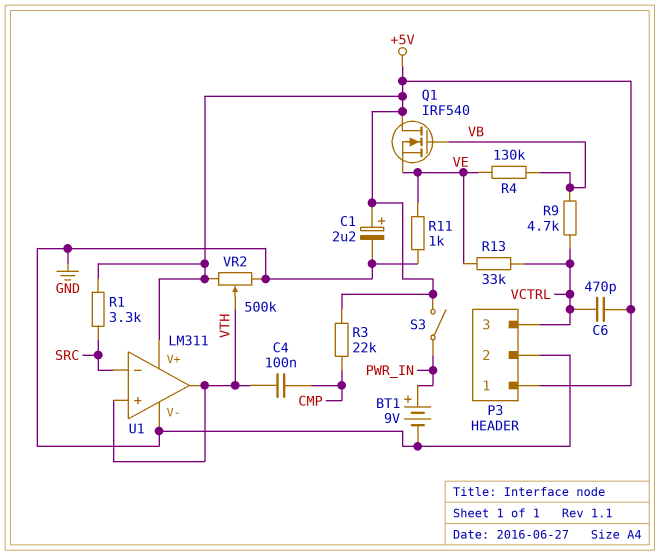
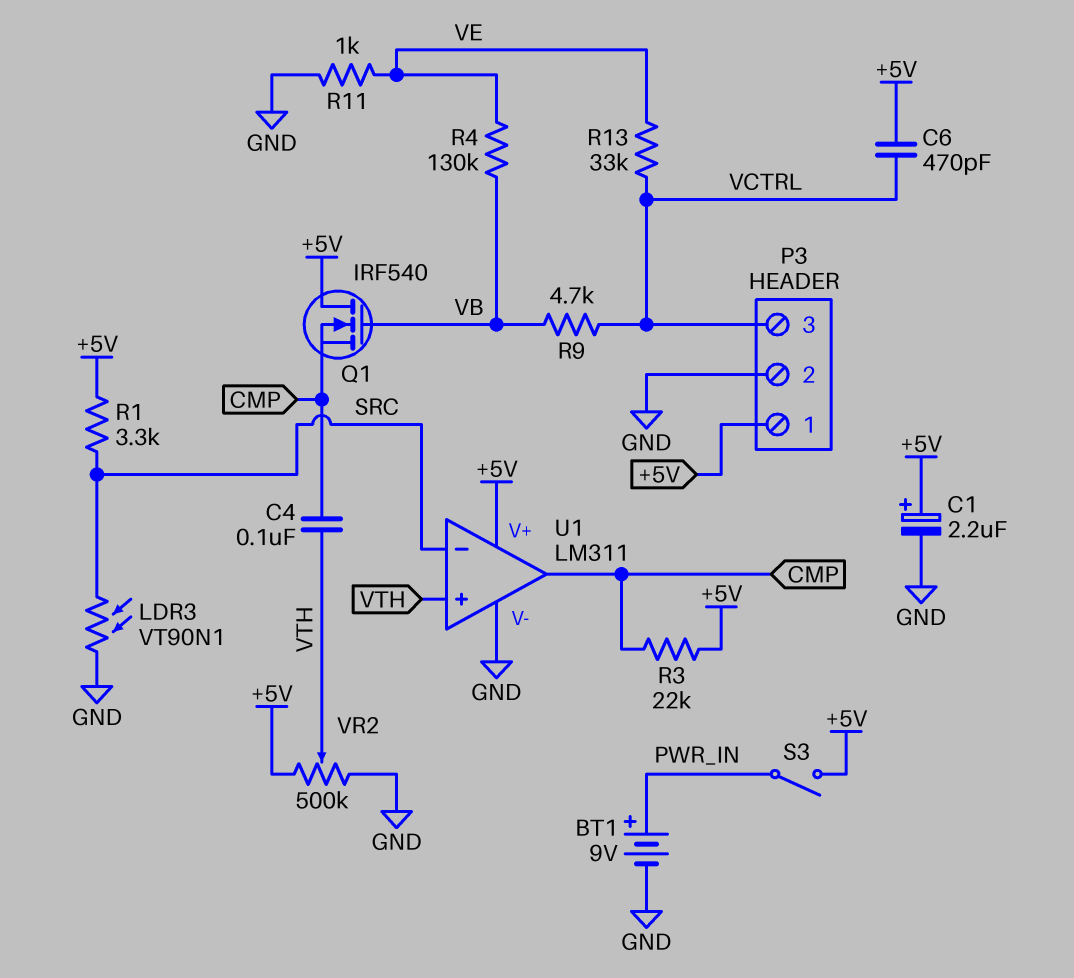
LDR3: none -> VT90N1 (GND, SRC)
Q1: NMOS IRF540 (G VB, D +5V, S VE) -> NMOS IRF540 (G VB, D +5V, S CMP)
U1 pin out: VTH -> CMP

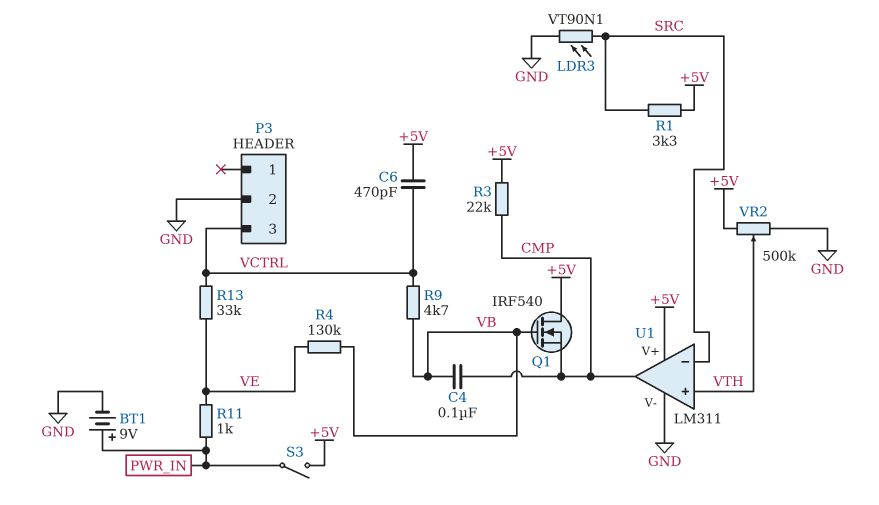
C1: 2.2uF (plus +5V, minus GND) -> none
C4: 100nF (CMP, VTH) -> 100nF (CMP, VB)
P3 pin 1: +5V -> none
R11: 1k (GND, VE) -> 1k (PWR_IN, VE)

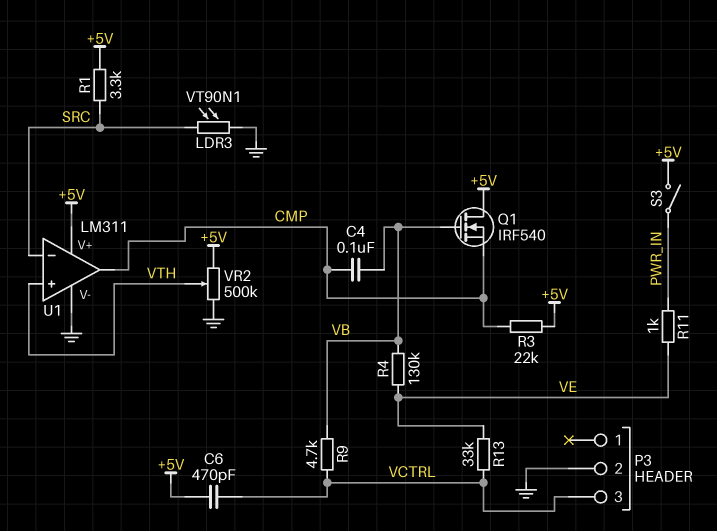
BT1: 9V (plus PWR_IN, minus GND) -> none

